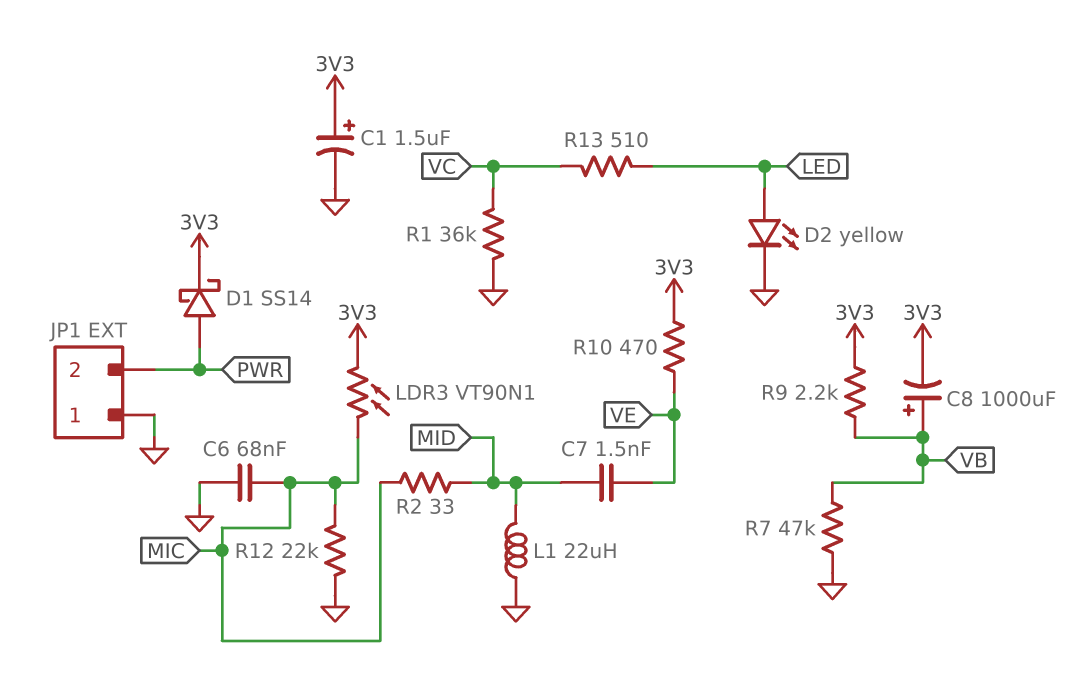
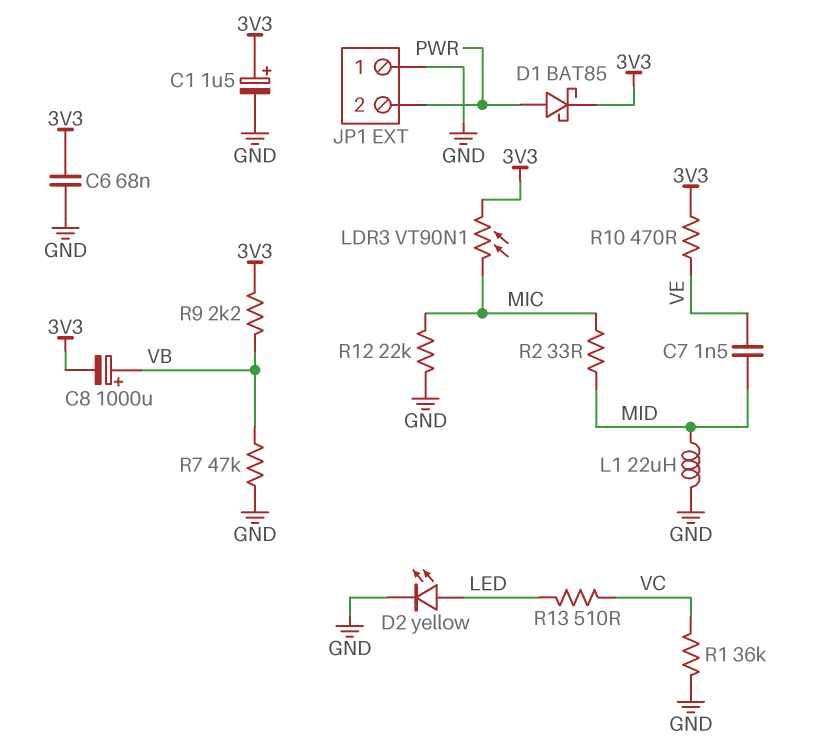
C6: 68nF (GND, MIC) -> 68nF (3V3, GND)
D1: schottky SS14 (A PWR, K 3V3) -> schottky BAT85 (A PWR, K 3V3)

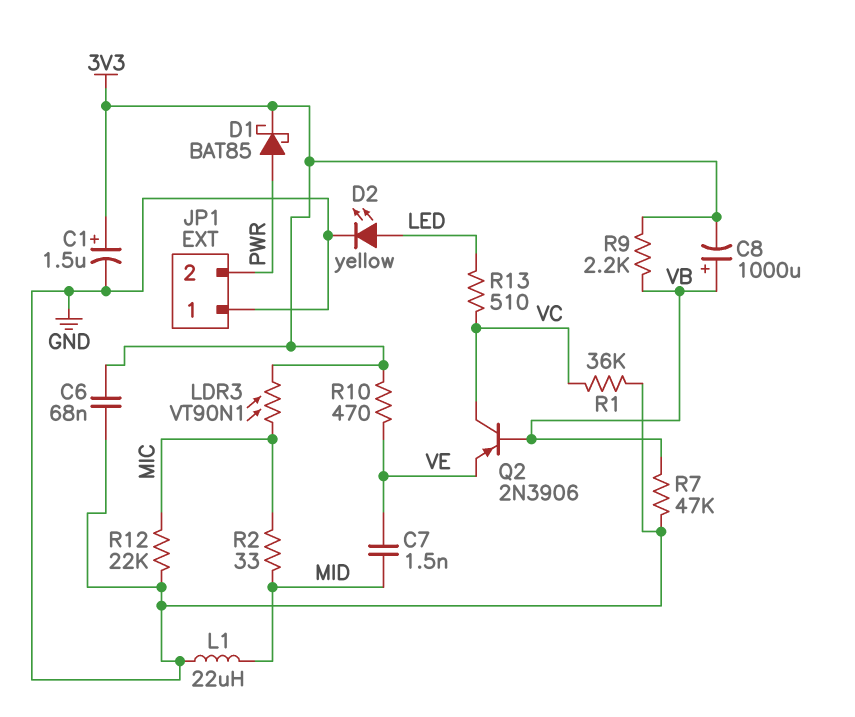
Q2: none -> PNP 2N3906 (B VB, C VC, E VE)

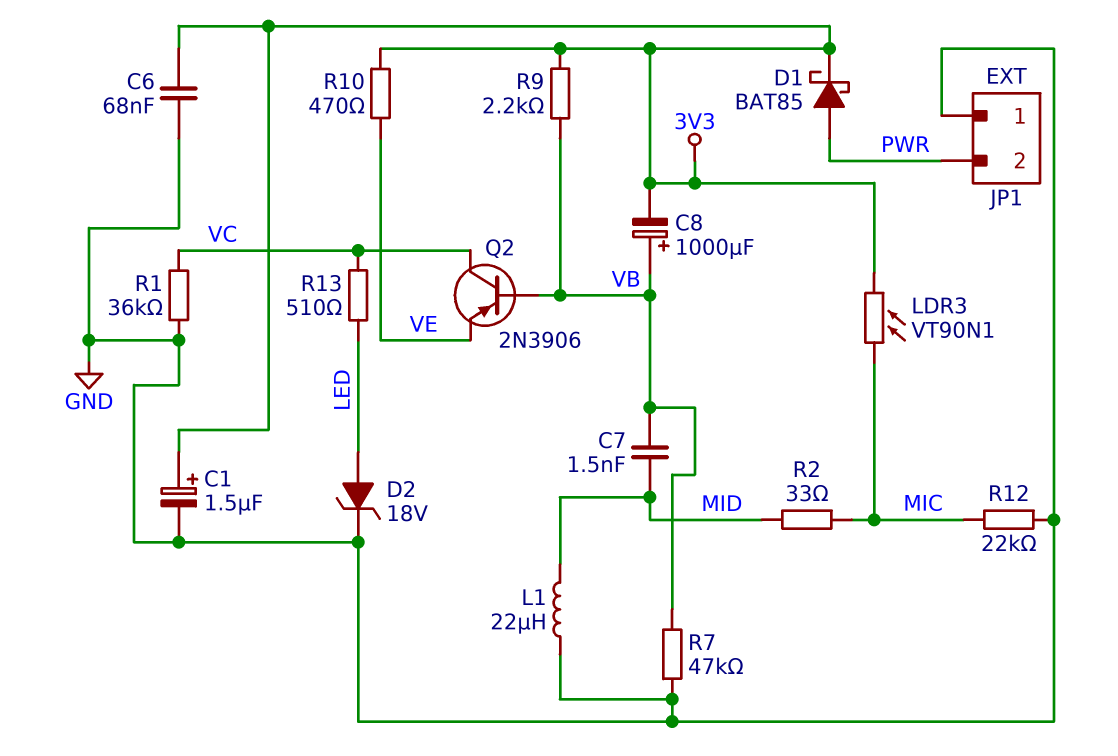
C7: 1.5nF (MID, VE) -> 1.5nF (MID, VB)
D2: LED yellow (A LED, K GND) -> zener 18V (A LED, K GND)

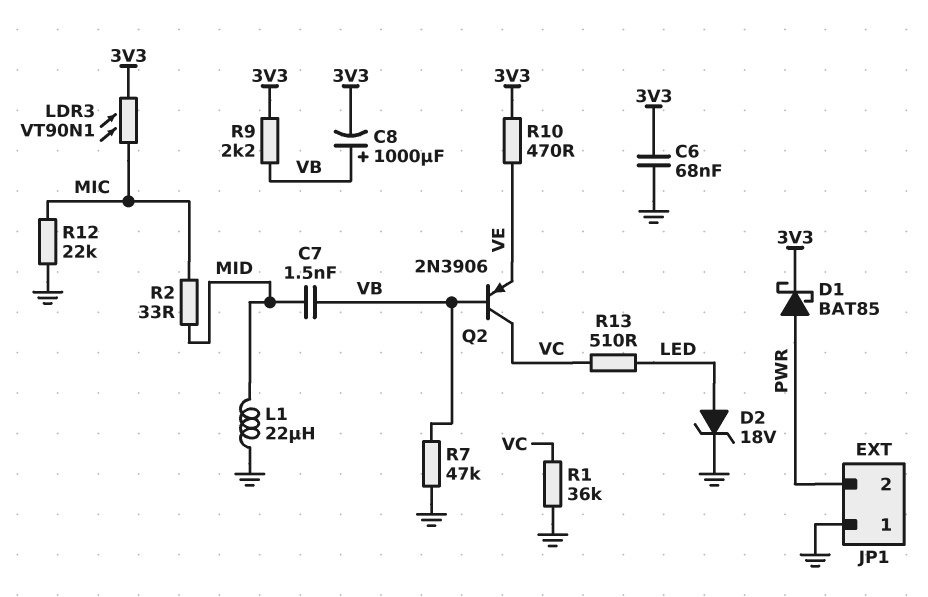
C1: 1.5uF (plus 3V3, minus GND) -> none

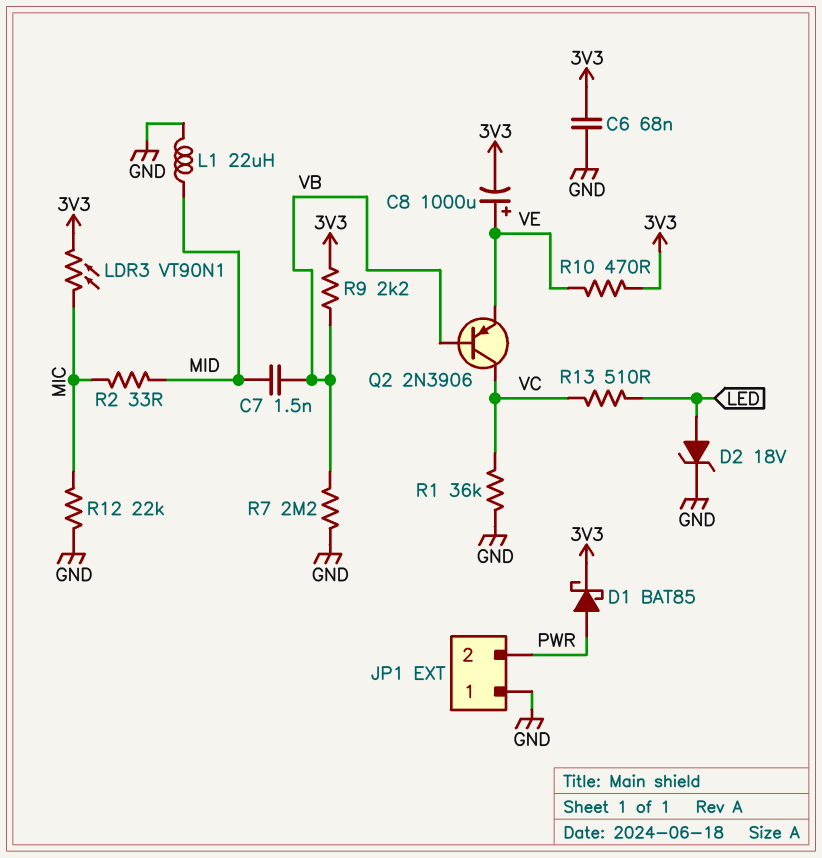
C8: 1000uF (plus VB, minus 3V3) -> 1000uF (plus VE, minus 3V3)
R7: 47k (GND, VB) -> 2.2M (GND, VB)

